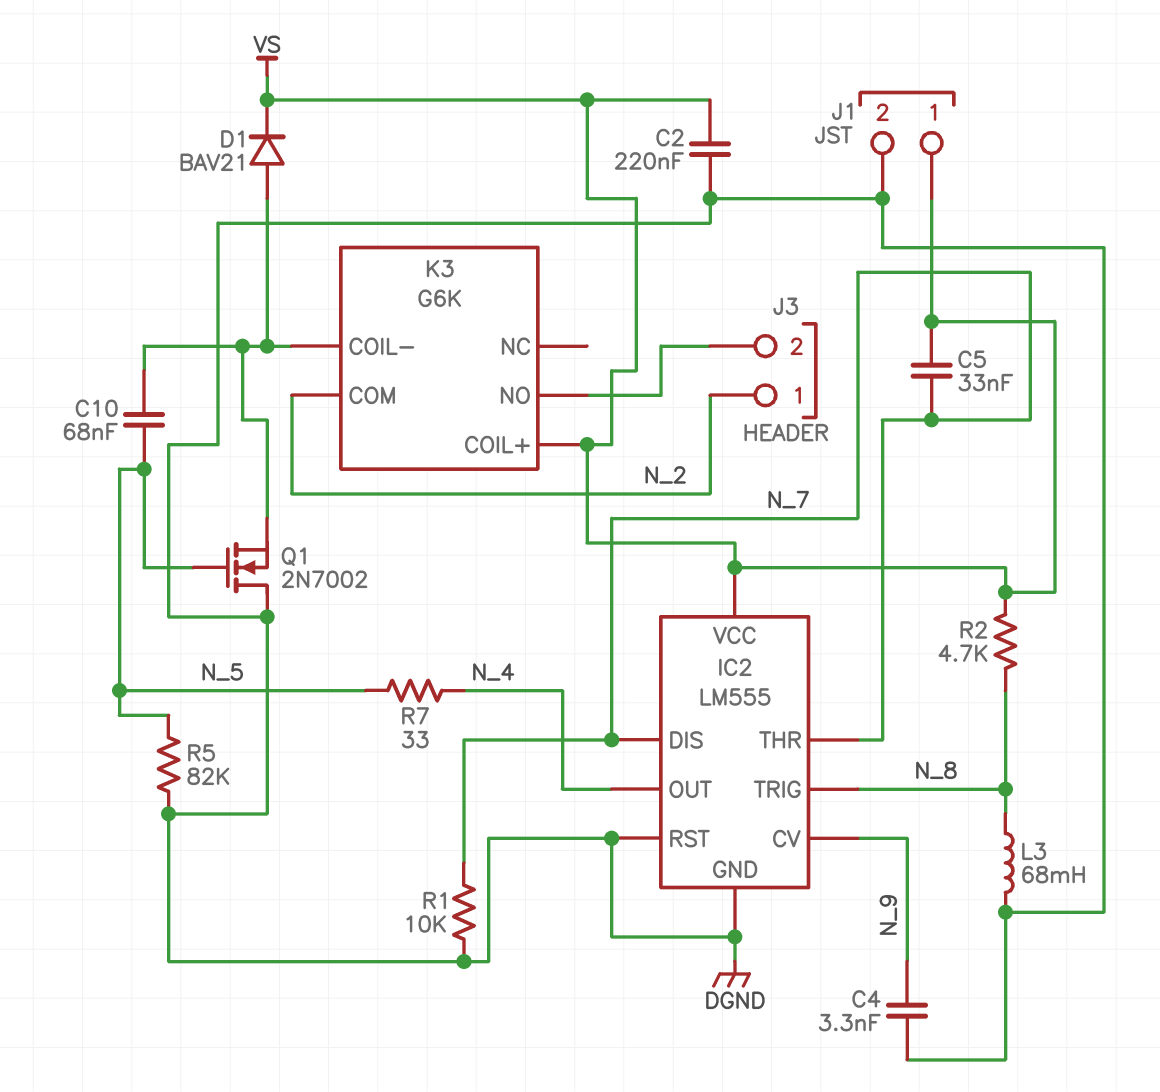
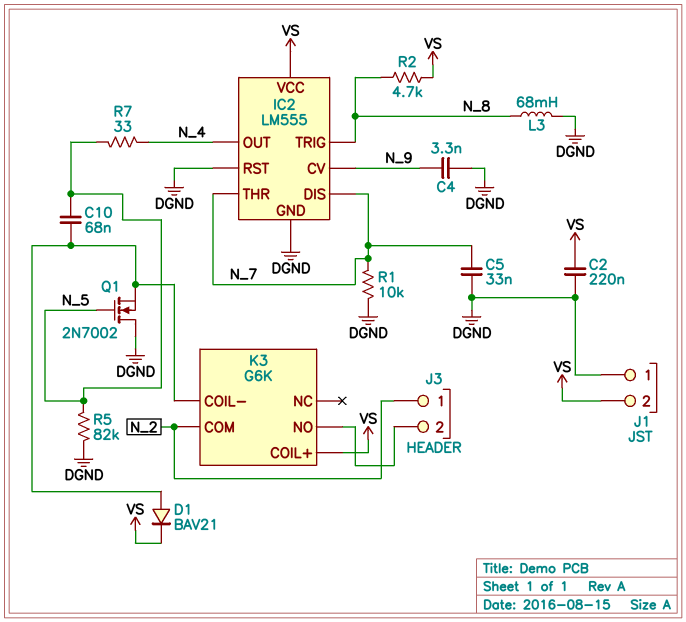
C5: 33nF (N_7, VS) -> 33nF (DGND, N_7)
J1 pin 1: VS -> DGND
J1 pin 2: DGND -> VS

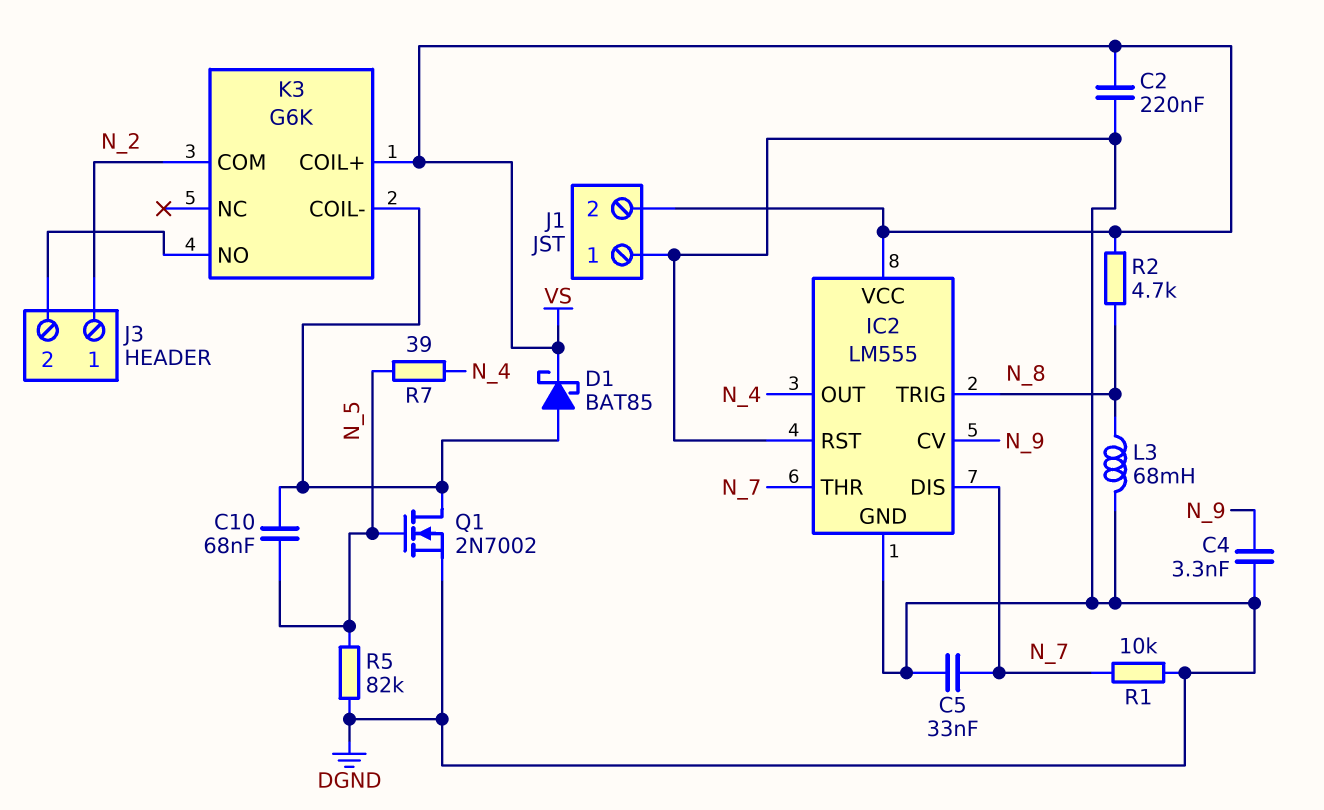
D1: diode BAV21 (A K3/COIL-, K VS) -> schottky BAT85 (A K3/COIL-, K VS)
Q1: NMOS 2N7002 (G N_5, D DGND, S K3/COIL-) -> NMOS 2N7002 (G N_5, D K3/COIL-, S DGND)
R7: 33 (N_4, N_5) -> 39 (N_4, N_5)

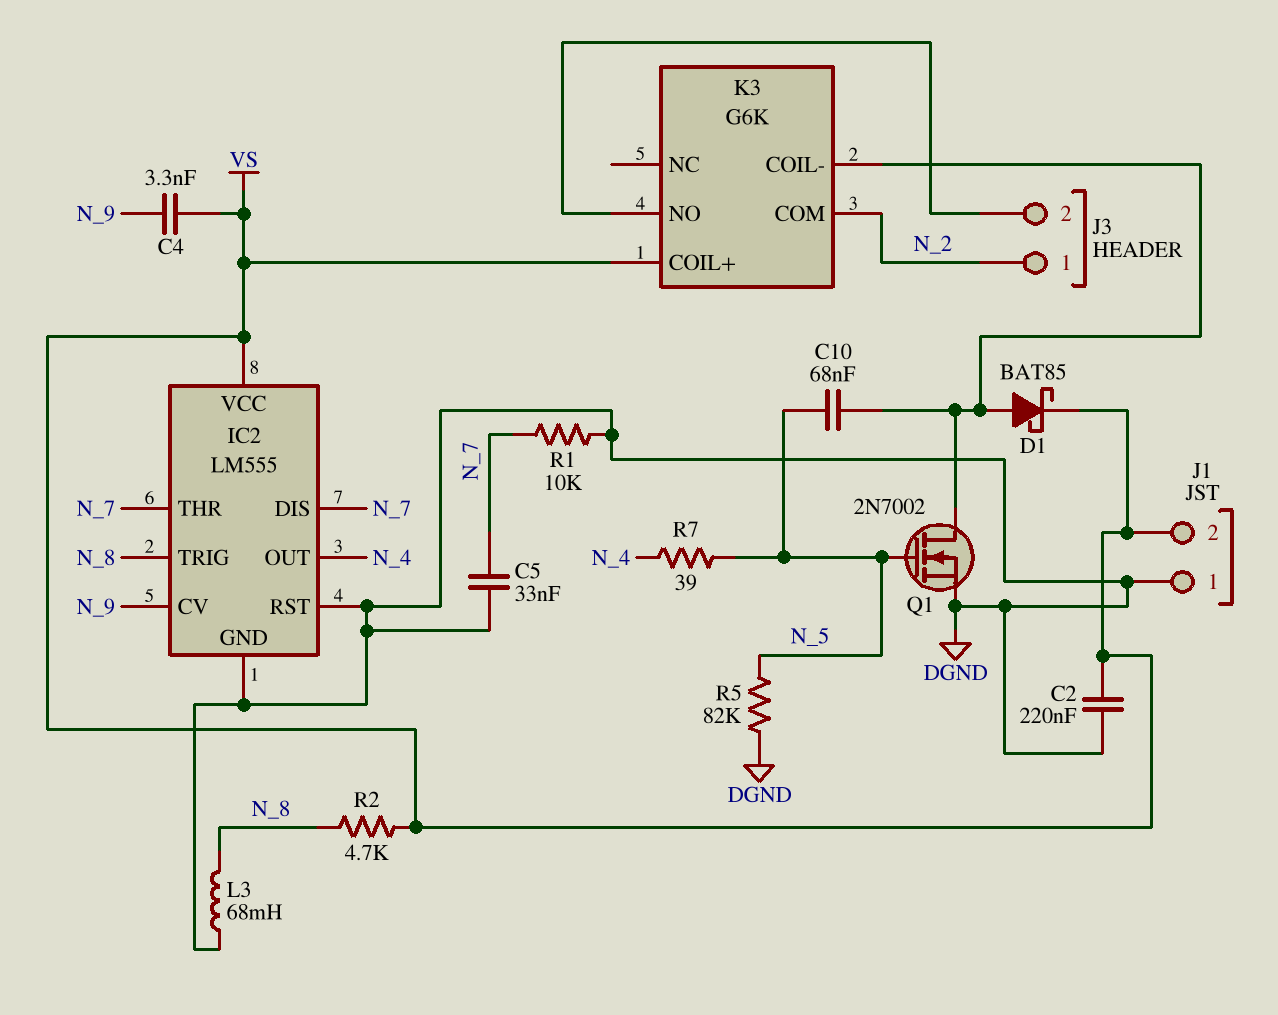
C4: 3.3nF (DGND, N_9) -> 3.3nF (N_9, VS)

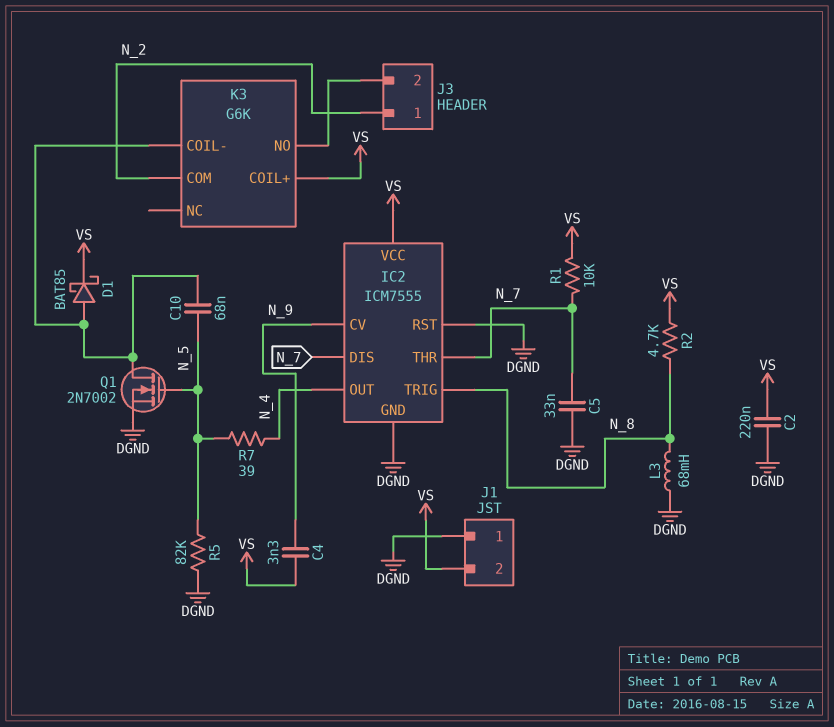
IC2: LM555 -> ICM7555
R1: 10k (DGND, N_7) -> 10k (N_7, VS)

